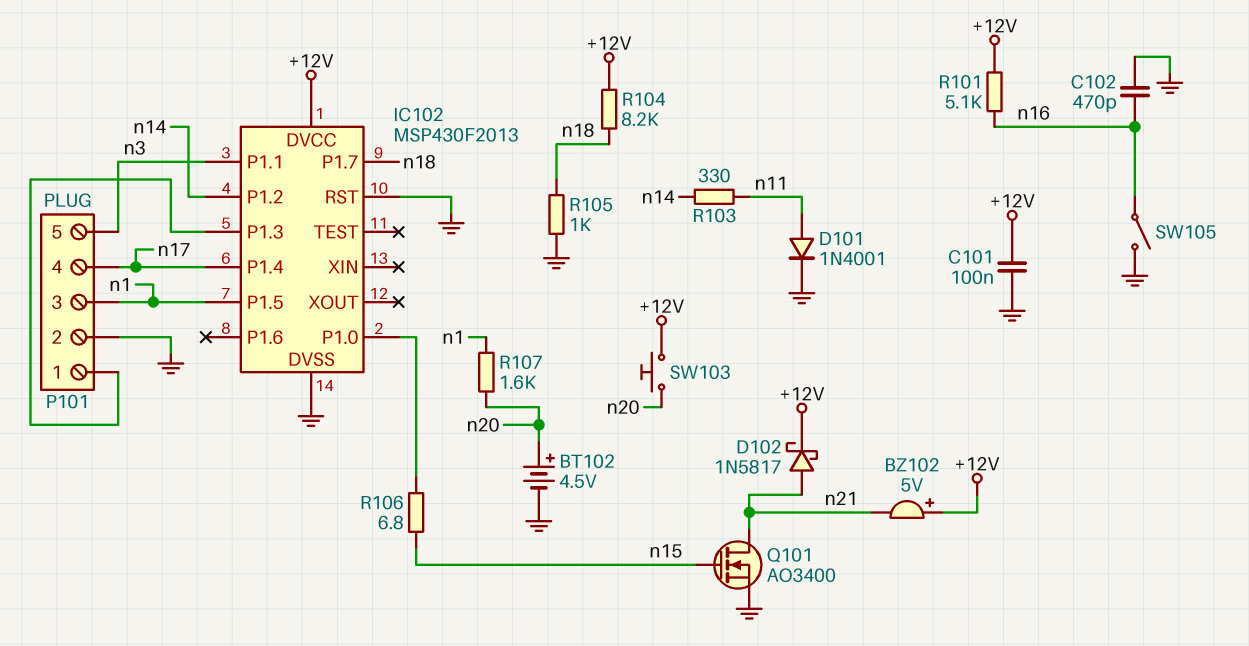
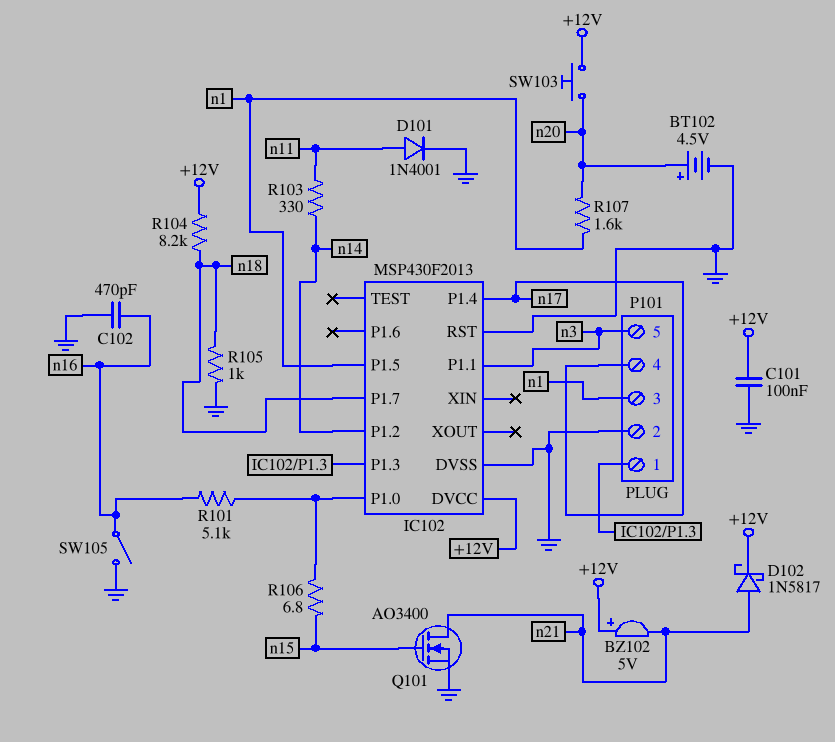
R101: 5.1k (+12V, n16) -> 5.1k (IC102/P1.0, n16)

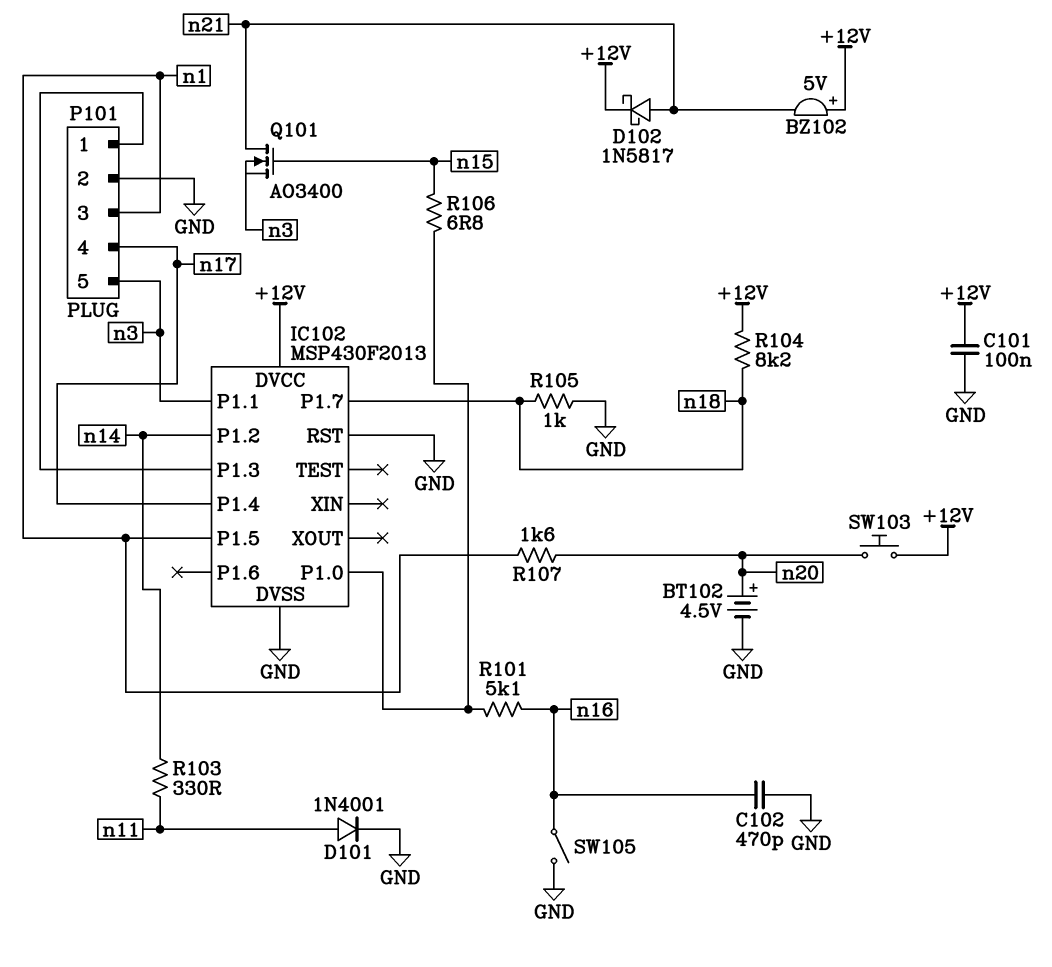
Q101: NMOS AO3400 (G n15, D n21, S GND) -> NMOS AO3400 (G n15, D n21, S n3)

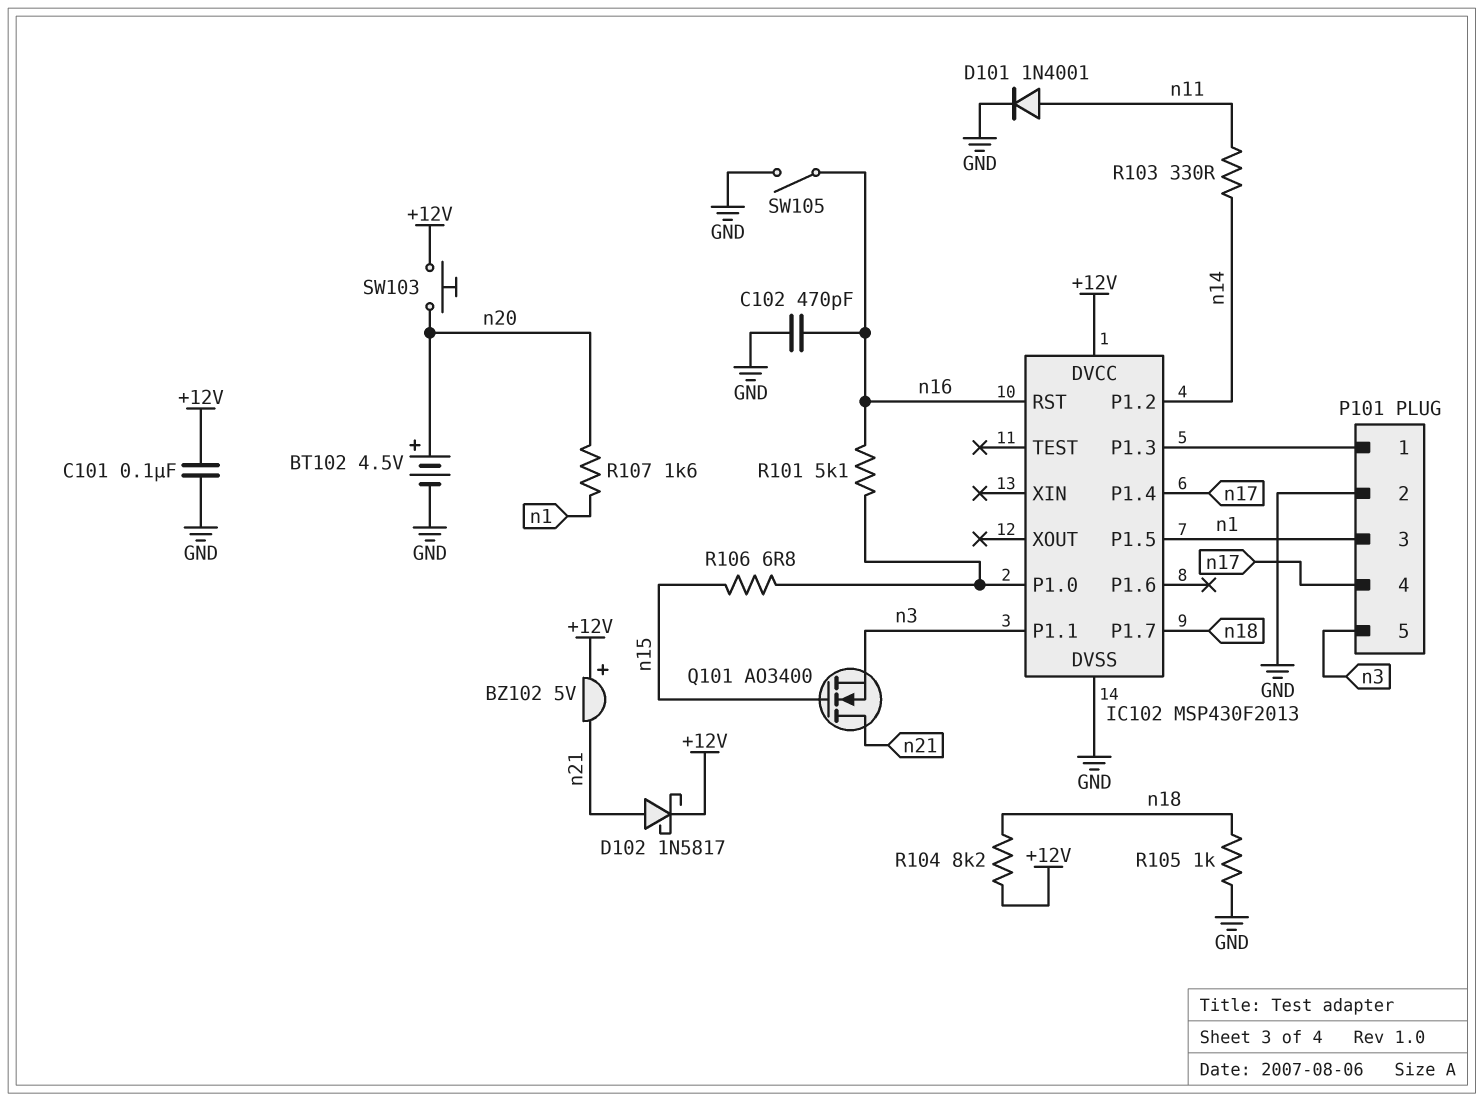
IC102 pin RST: GND -> n16

